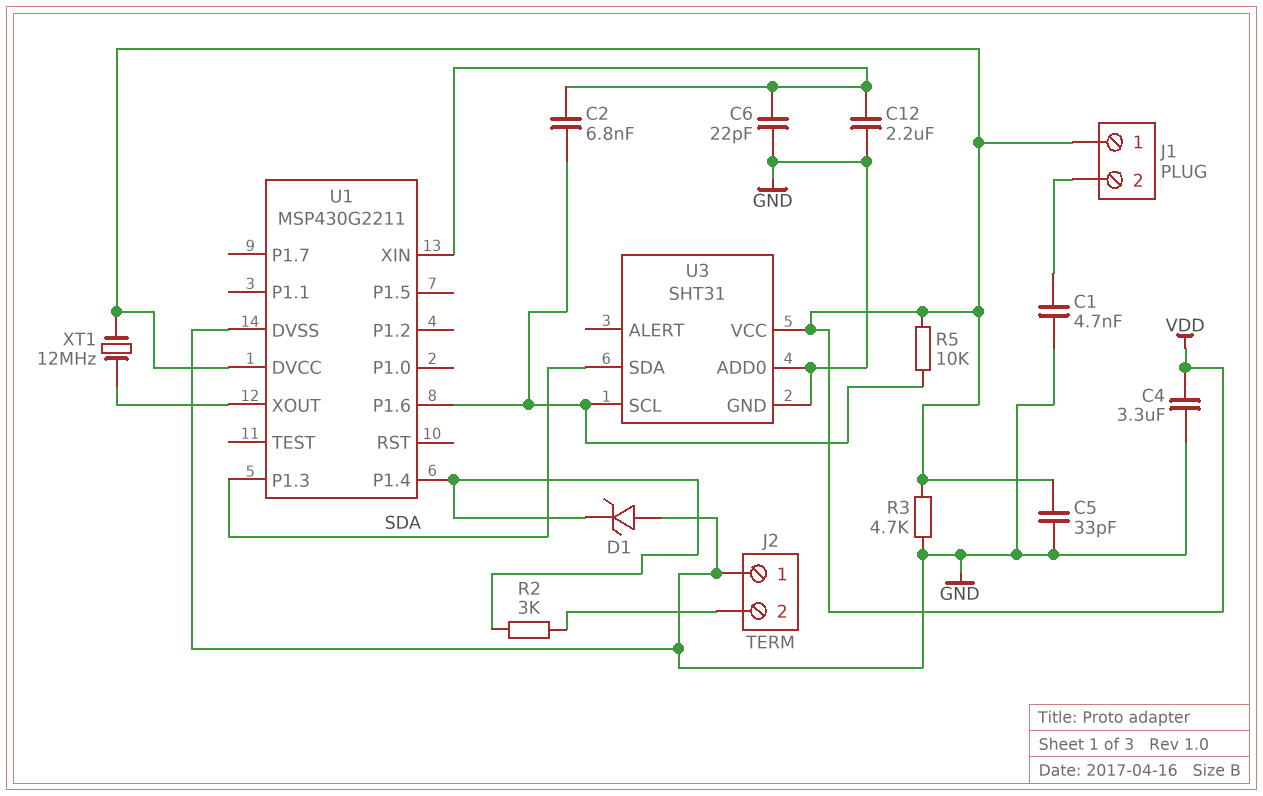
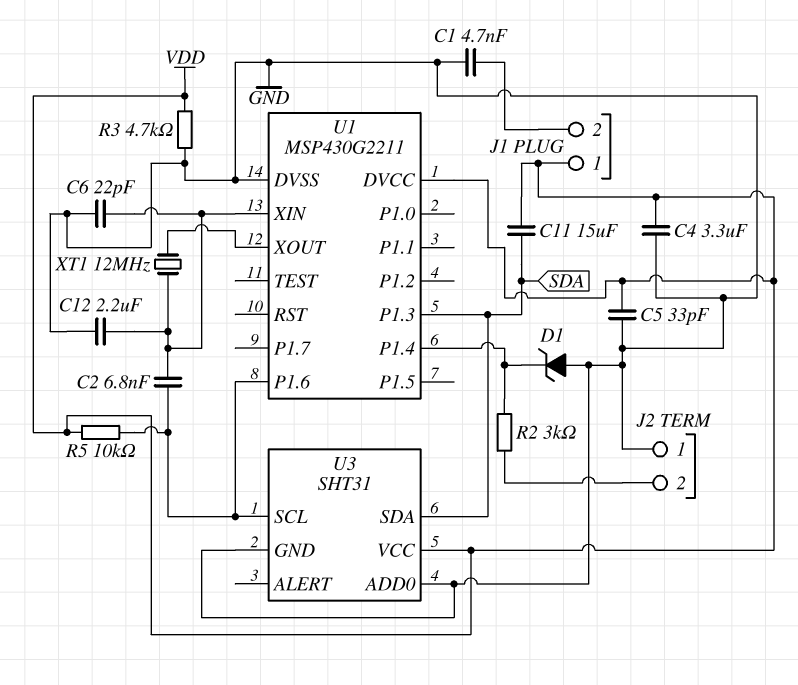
C11: none -> 15uF (SDA, VDD)
XT1: 12MHz (U1/XOUT, VDD) -> 12MHz (U1/XIN, U1/XOUT)

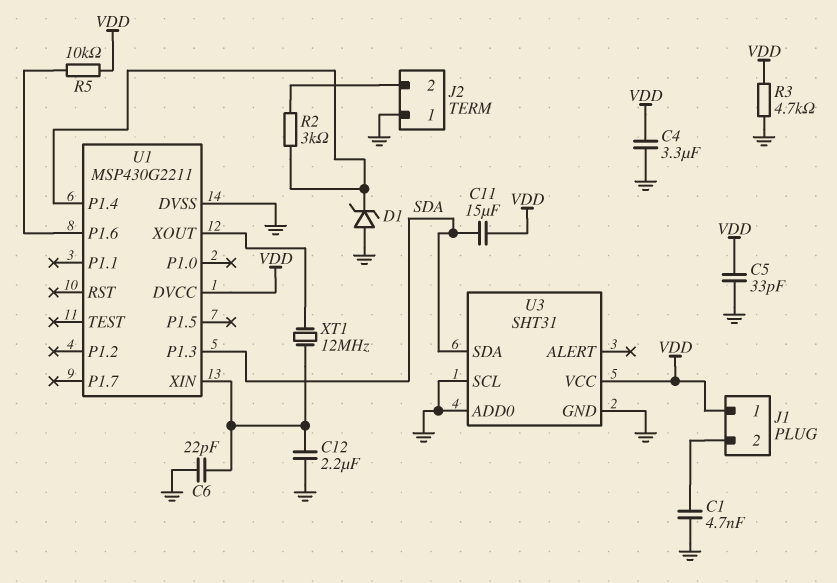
C2: 6.8nF (U1/P1.6, U1/XIN) -> none
U3 pin SCL: U1/P1.6 -> GND

